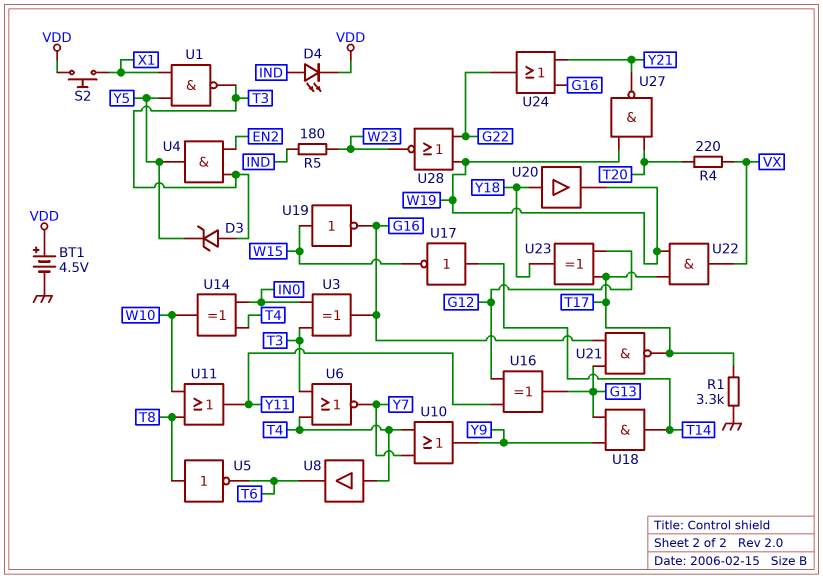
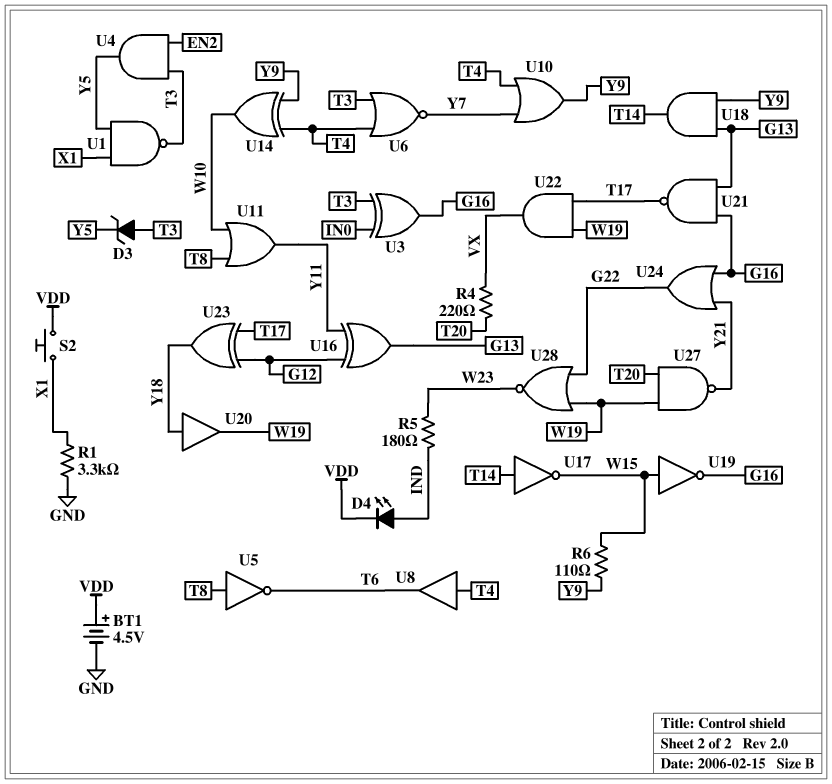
R1: 3.3k (GND, T17) -> 3.3k (GND, X1)
R6: none -> 110 (W15, Y9)
U14: XOR (in IN0, in T4, out W10) -> XOR (in T4, in Y9, out W10)

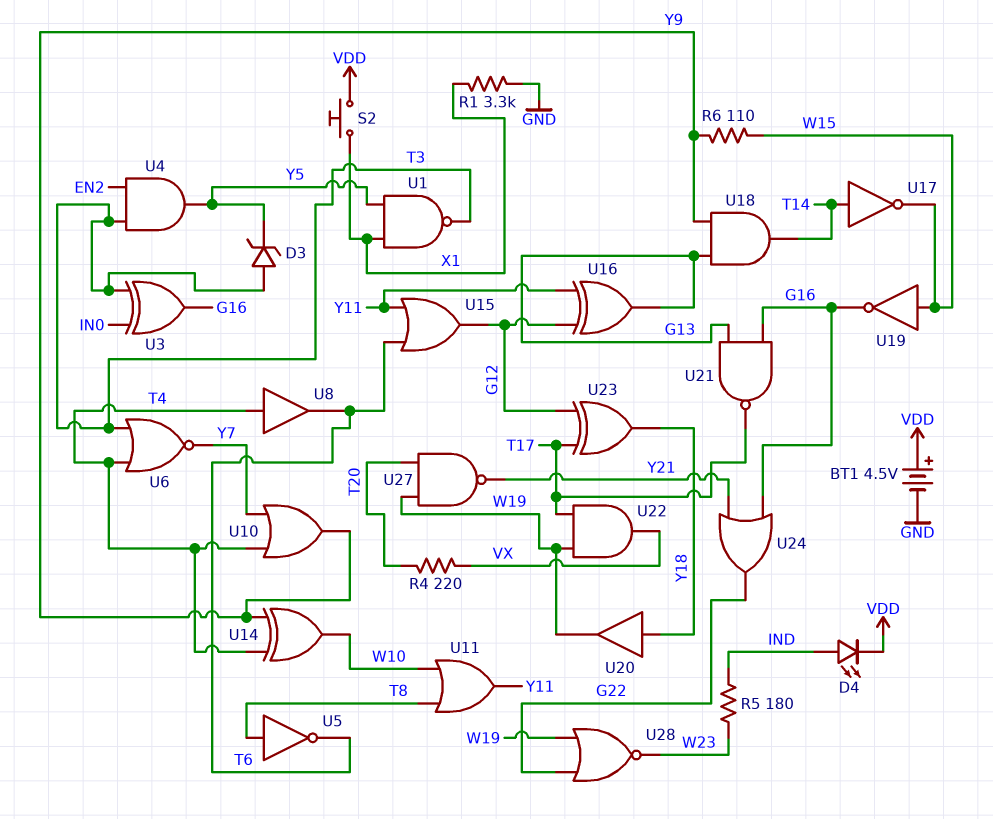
U15: none -> OR (in T6, in Y11, out G12)

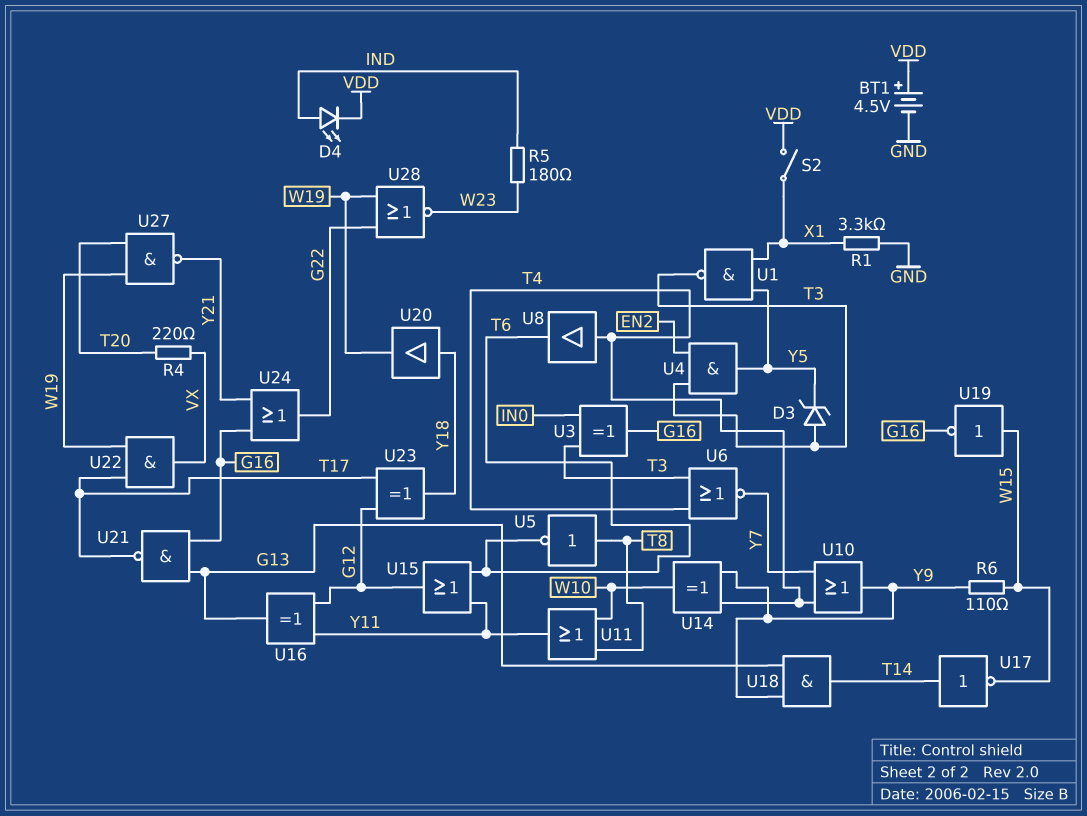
S2: button (VDD, X1) -> switch (VDD, X1)

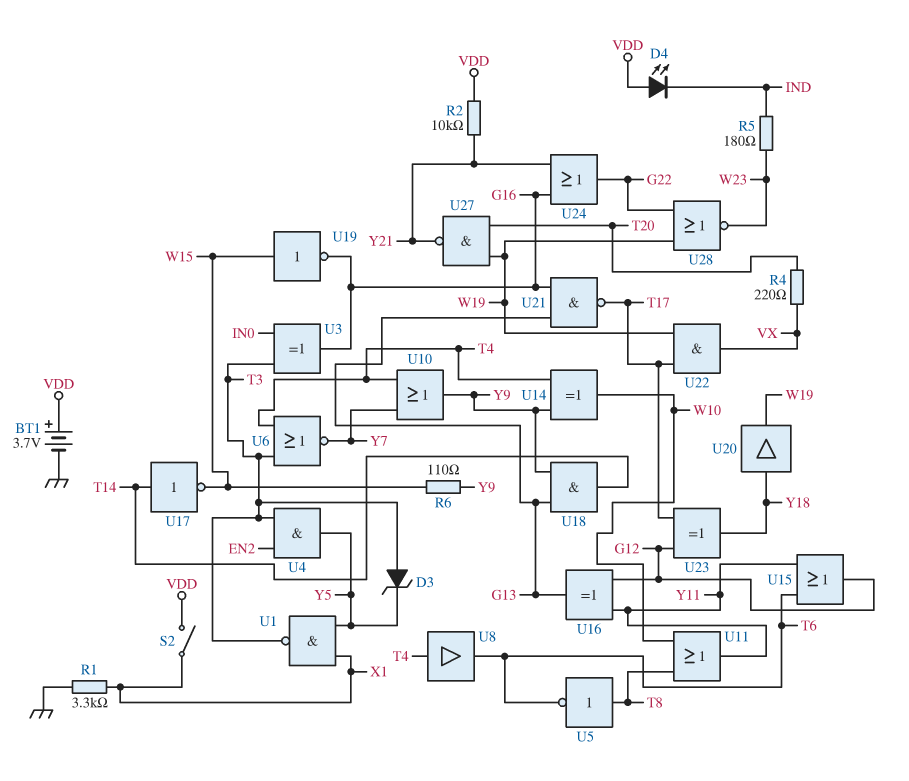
BT1: 4.5V (plus VDD, minus GND) -> 3.7V (plus VDD, minus GND)
D4: LED (A IND, K VDD) -> LED (A VDD, K IND)
R2: none -> 10k (VDD, Y21)

